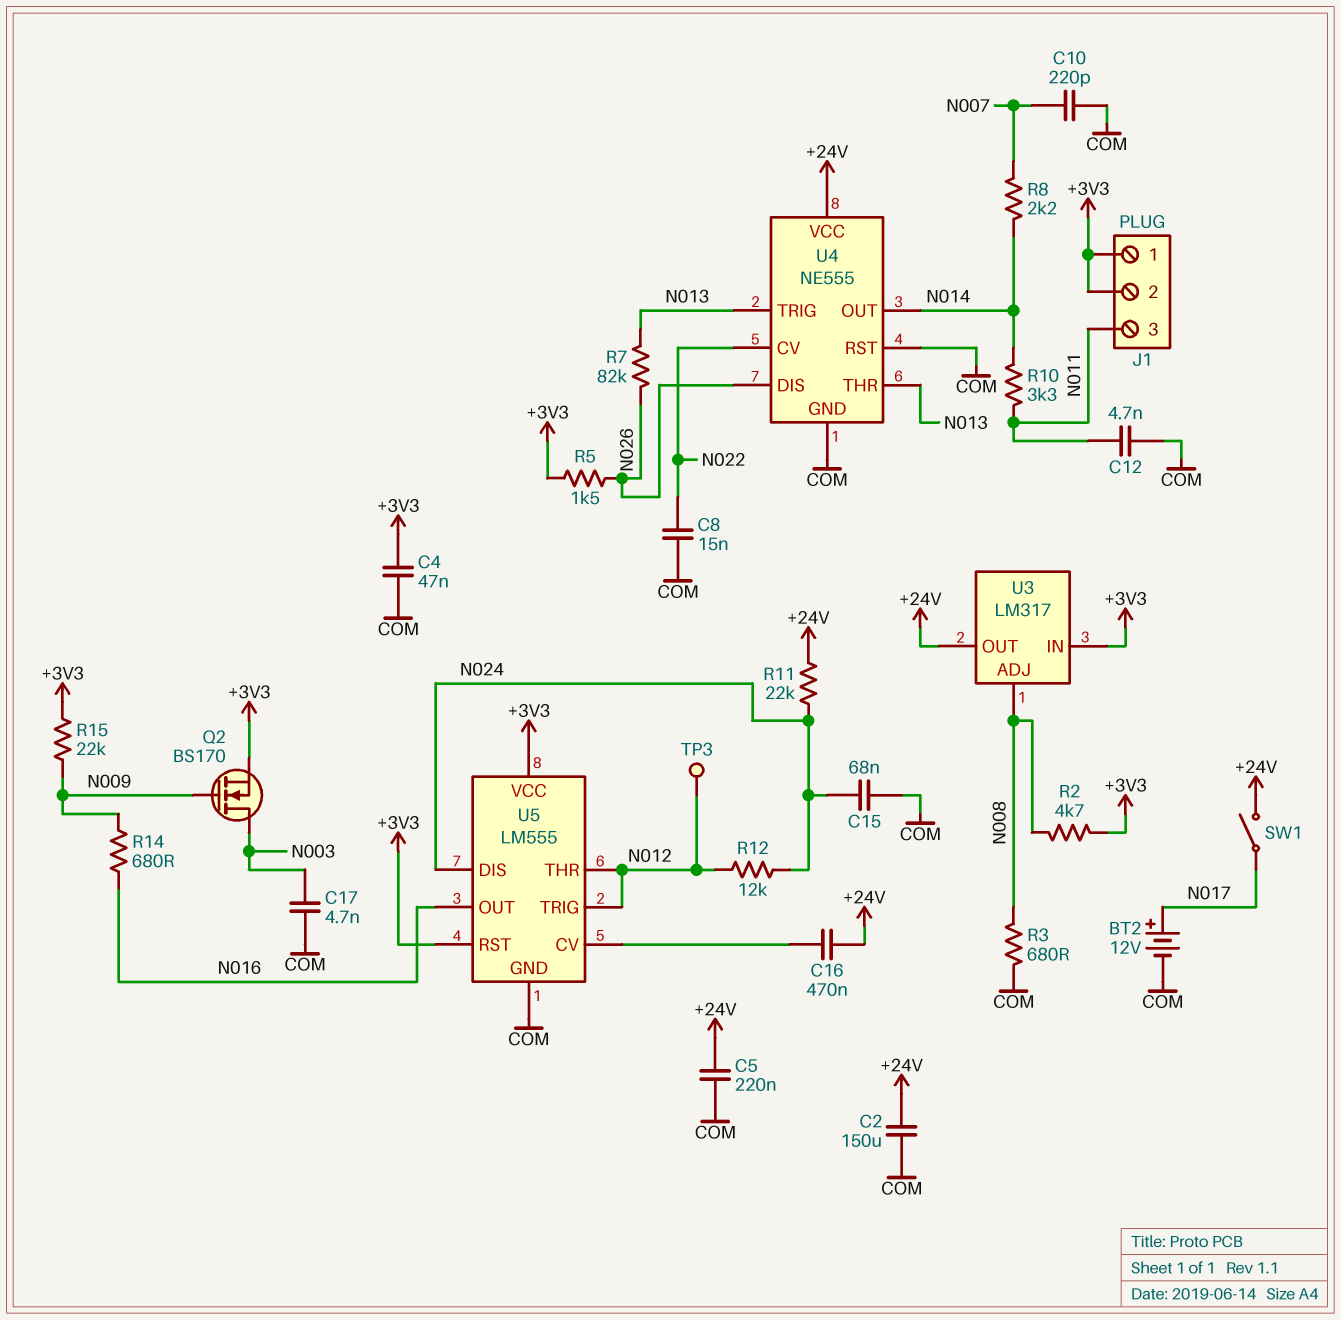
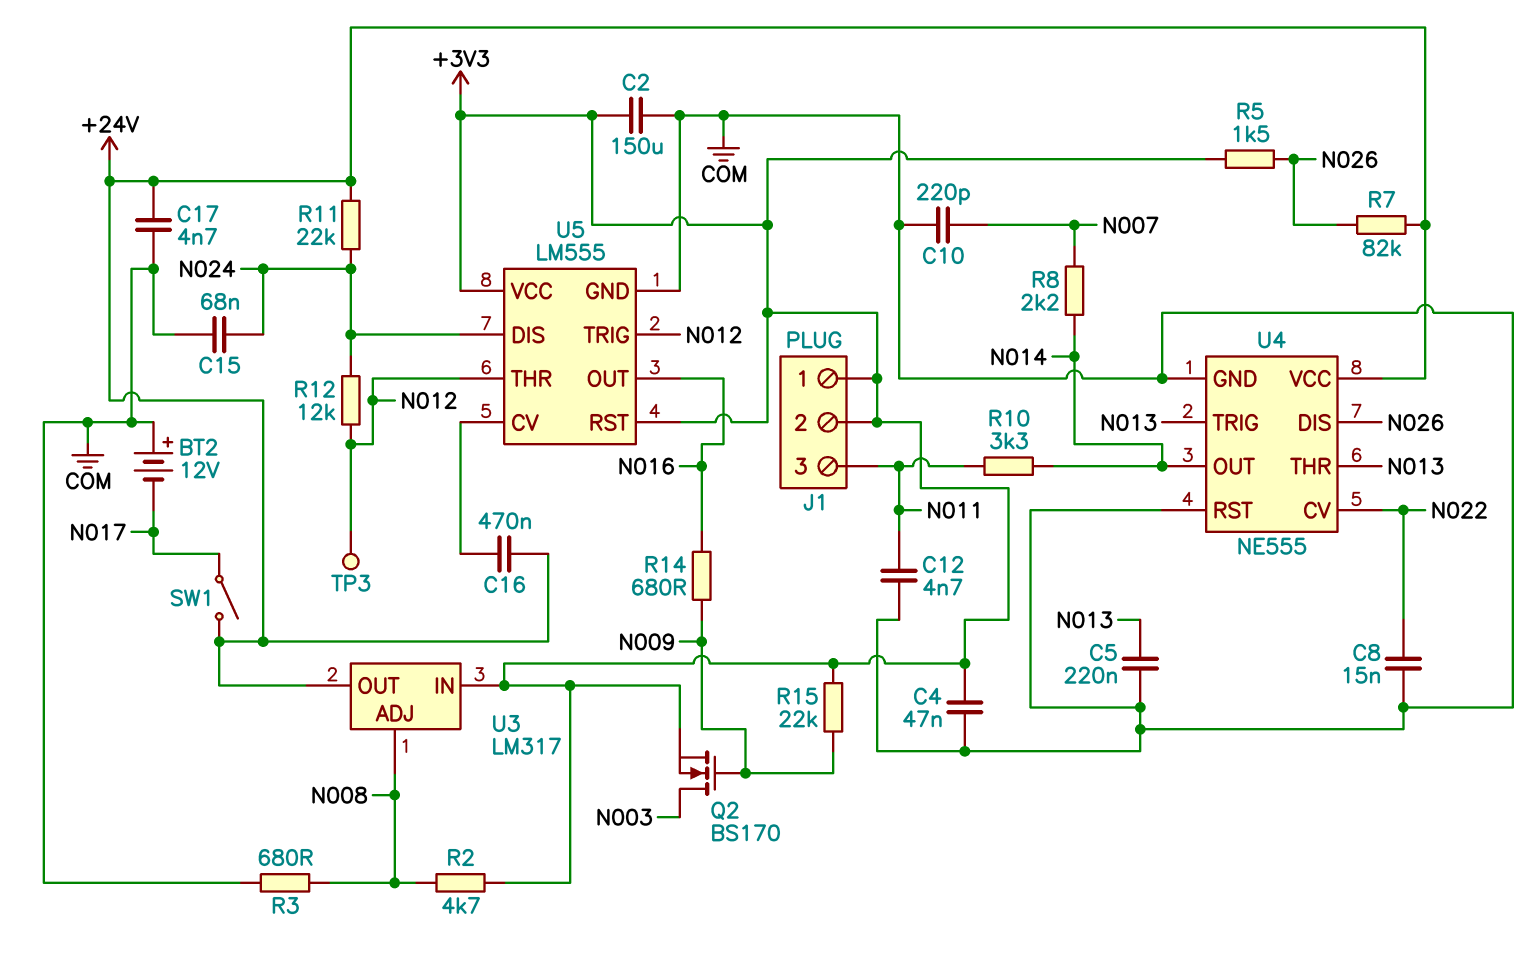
BT2: 12V (plus N017, minus COM) -> 12V (plus COM, minus N017)
C2: 150uF (+24V, COM) -> 150uF (+3V3, COM)
C5: 220nF (+24V, COM) -> 220nF (COM, N013)
C17: 4.7nF (COM, N003) -> 4.7nF (+24V, COM)
R7: 82k (N013, N026) -> 82k (+24V, N026)

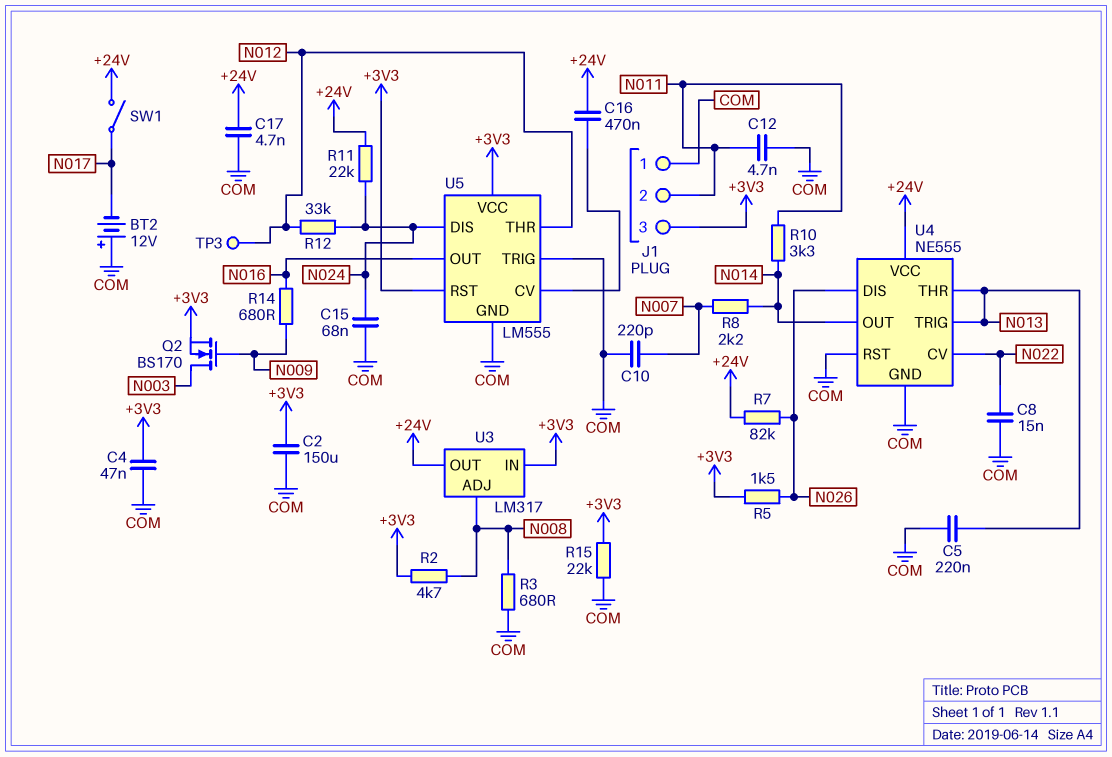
J1 pin 1: +3V3 -> COM
J1 pin 2: +3V3 -> N011
J1 pin 3: N011 -> +3V3
R12: 12k (N012, N024) -> 33k (N012, N024)
R15: 22k (+3V3, N009) -> 22k (+3V3, COM)
U5 pin TRIG: N012 -> COM

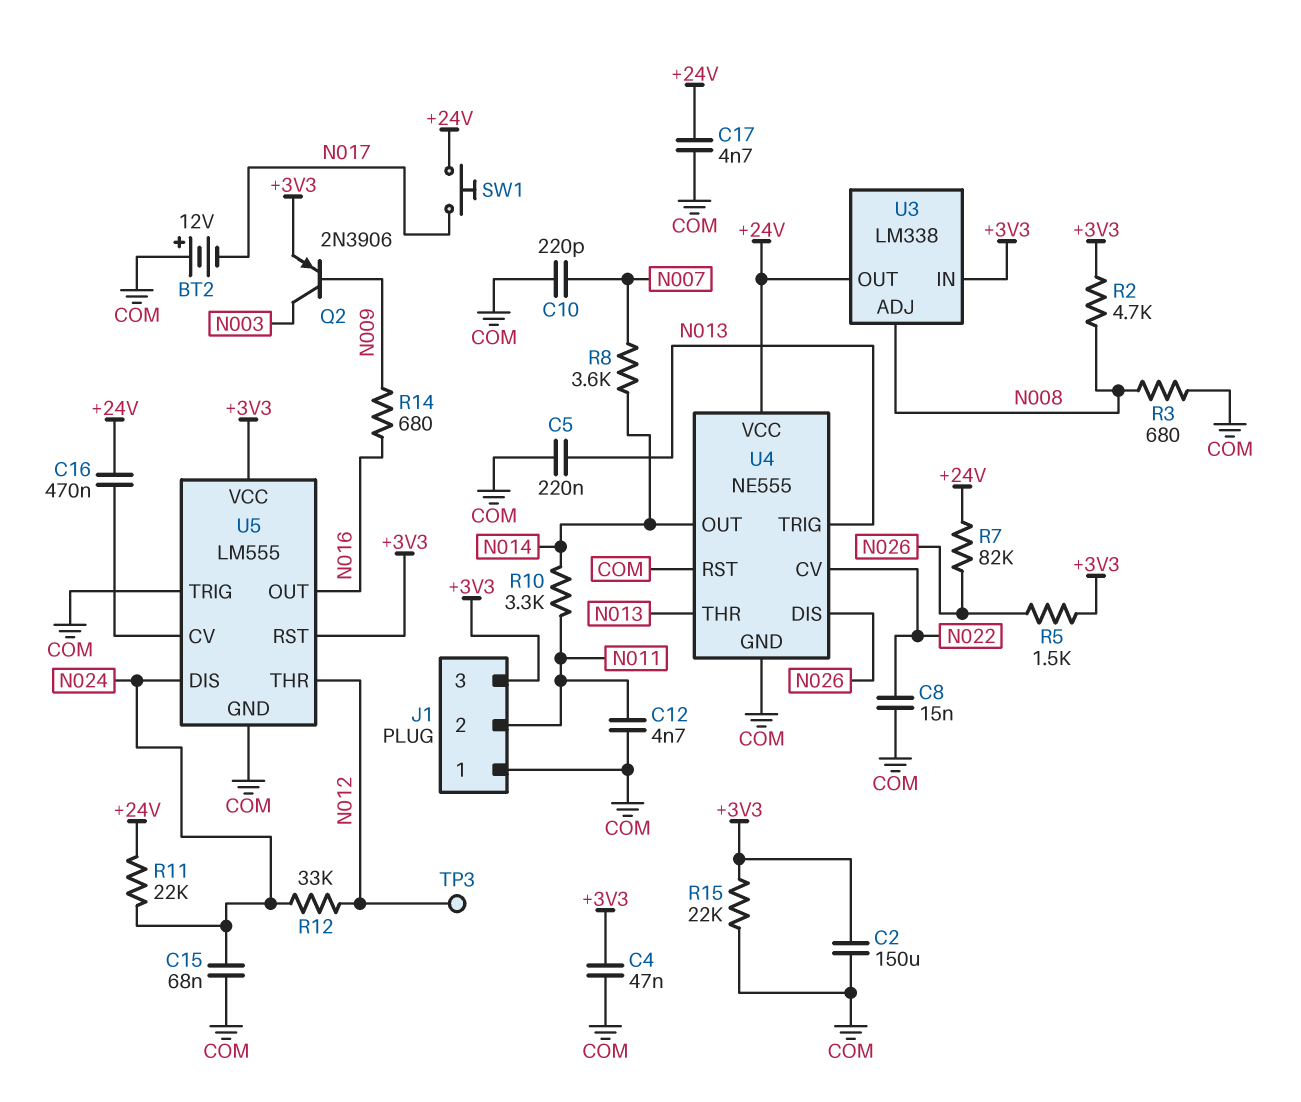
Q2: NMOS BS170 (G N009, D N003, S +3V3) -> PNP 2N3906 (B N009, C N003, E +3V3)
R8: 2.2k (N007, N014) -> 3.6k (N007, N014)
SW1: switch (+24V, N017) -> button (+24V, N017)
U3: LM317 -> LM338

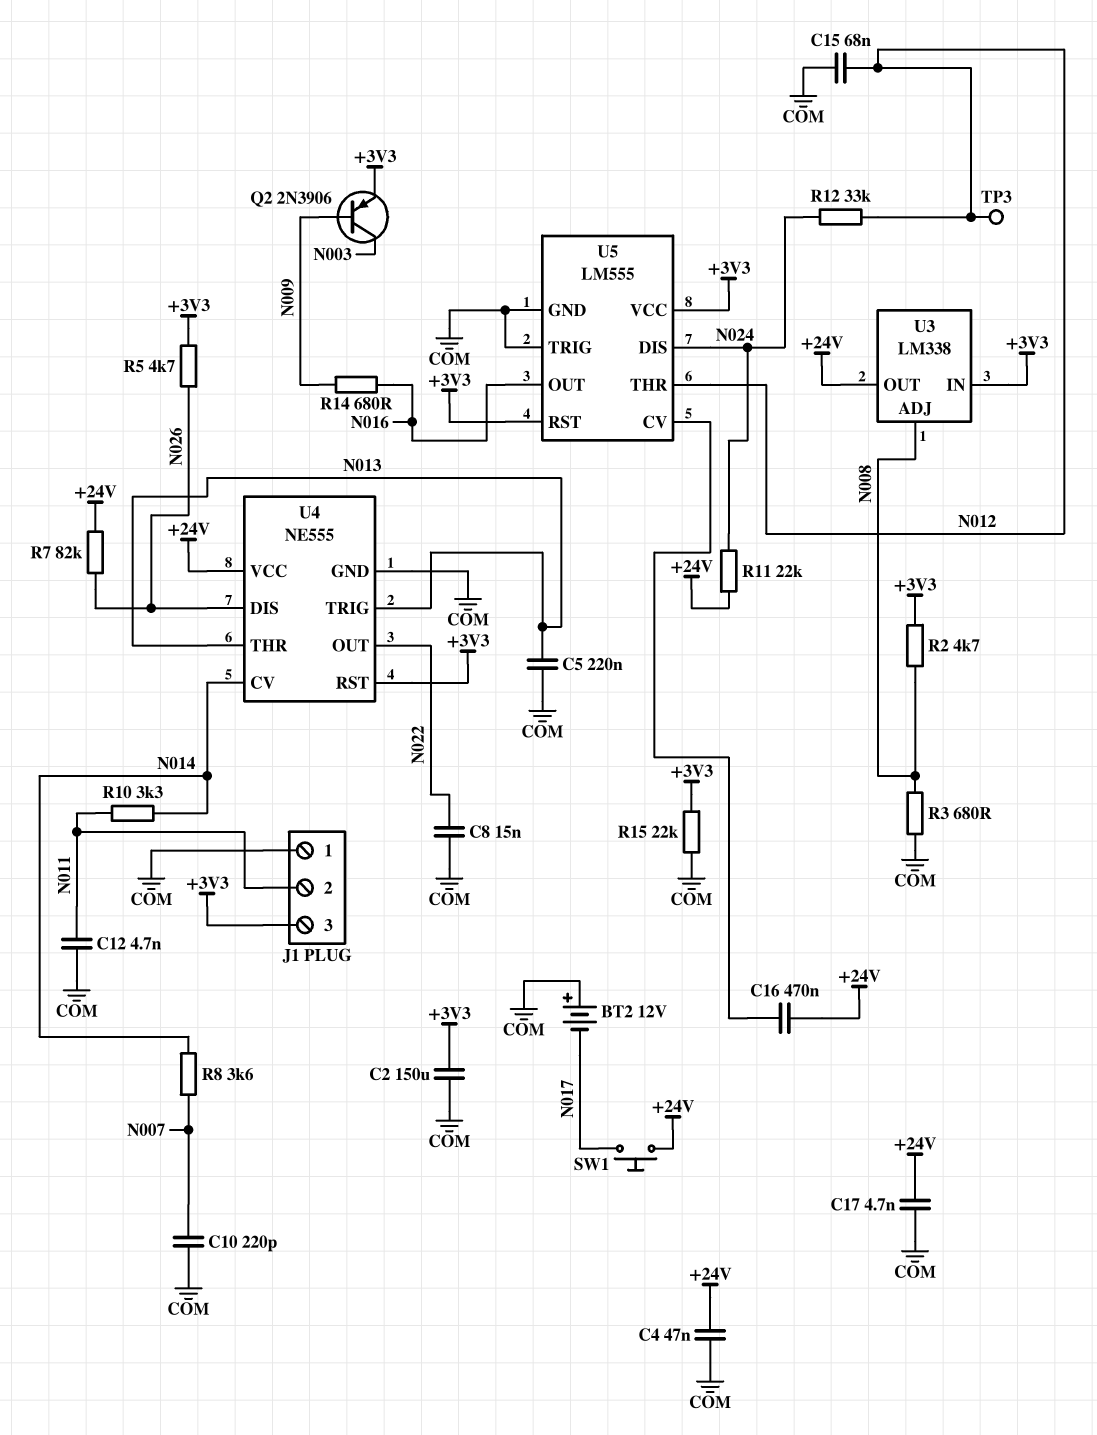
C4: 47nF (+3V3, COM) -> 47nF (+24V, COM)
C15: 68nF (COM, N024) -> 68nF (COM, N012)
R5: 1.5k (+3V3, N026) -> 4.7k (+3V3, N026)
U4 pin CV: N022 -> N014
U4 pin OUT: N014 -> N022
U4 pin RST: COM -> +3V3

